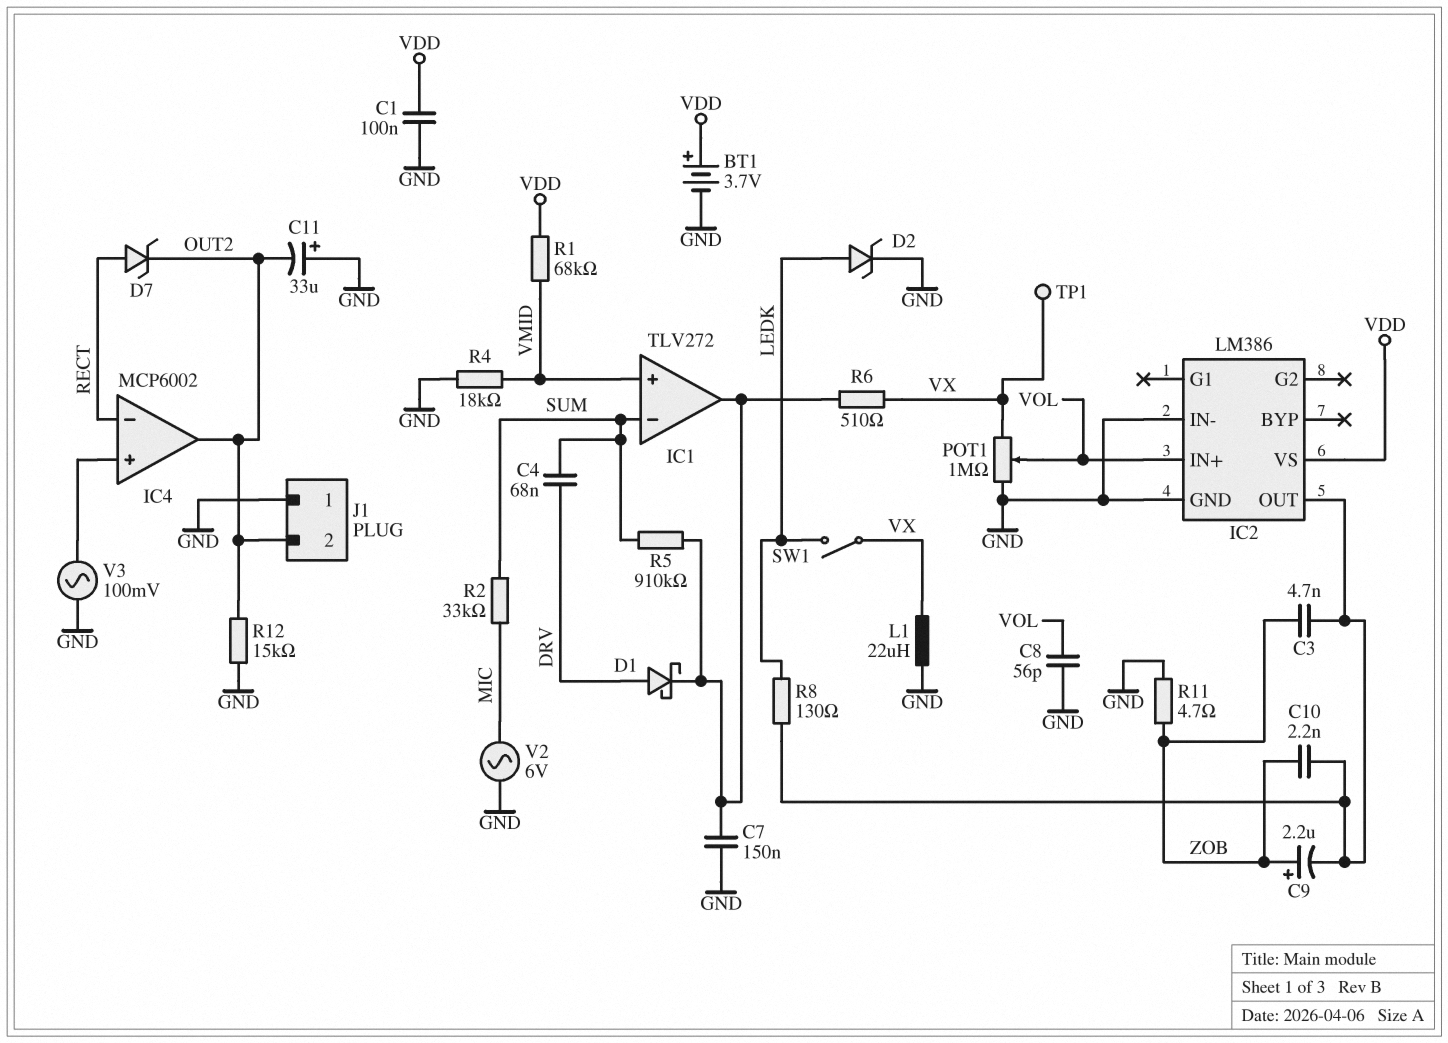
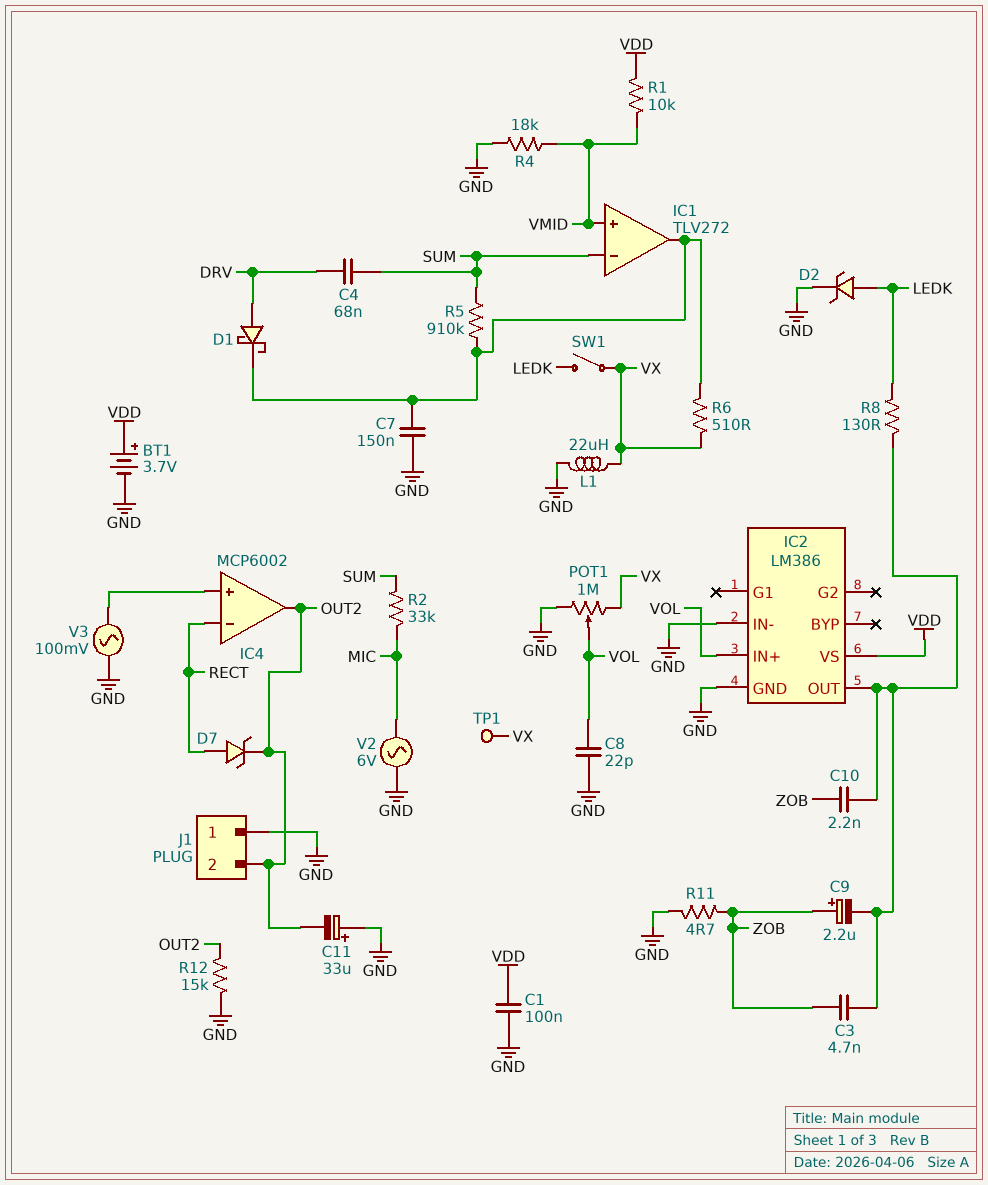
C8: 56pF (GND, VOL) -> 22pF (GND, VOL)
R1: 68k (VDD, VMID) -> 10k (VDD, VMID)

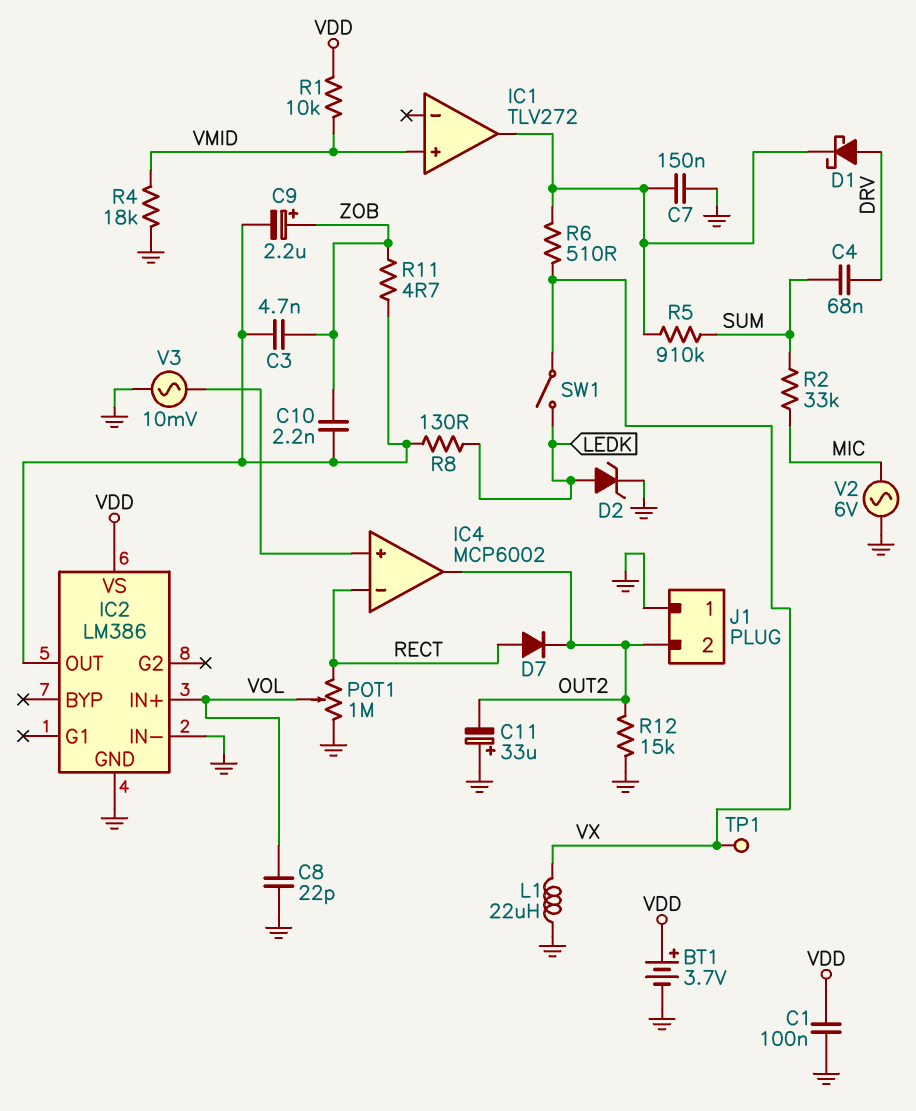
D7: zener (A RECT, K OUT2) -> diode (A RECT, K OUT2)
IC1 pin in-: SUM -> none
POT1: 1M (GND, VX, wiper VOL) -> 1M (GND, RECT, wiper VOL)
R11: 4.7 (GND, ZOB) -> 4.7 (IC2/OUT, ZOB)
V3: AC 100mV (GND, IC4/in+) -> AC 10mV (GND, IC4/in+)

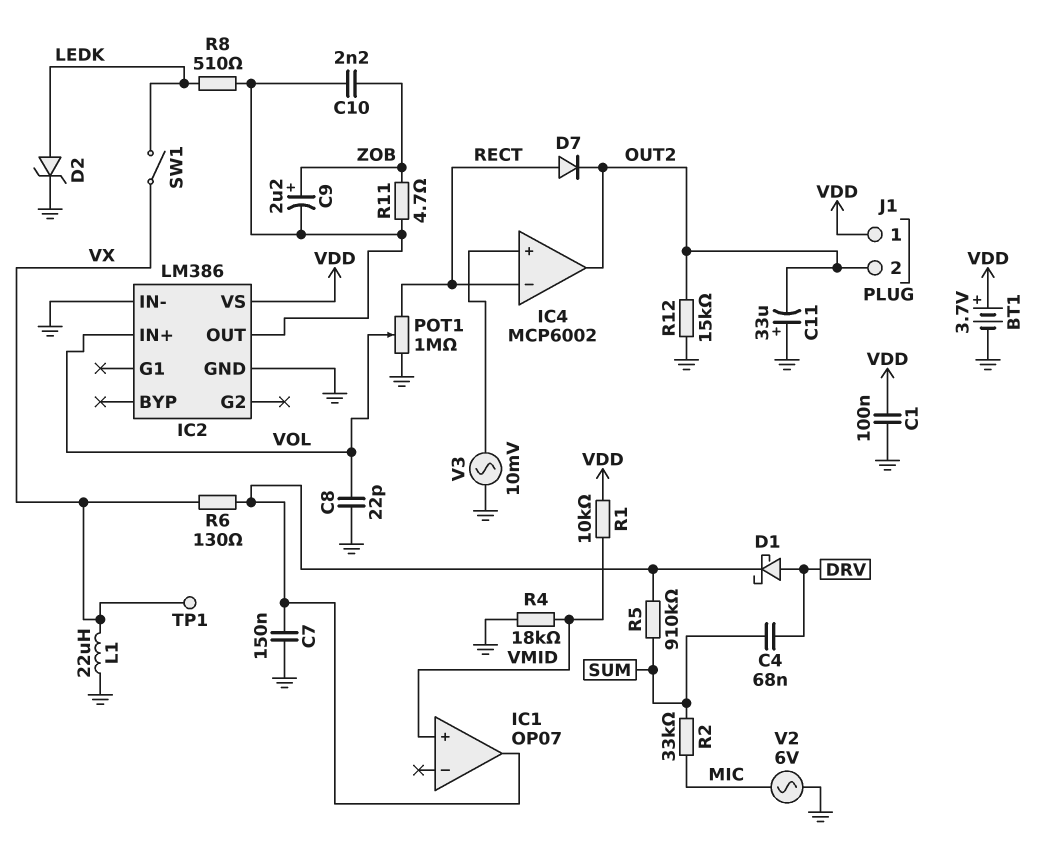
C3: 4.7nF (IC2/OUT, ZOB) -> none
IC1: TLV272 -> OP07
J1 pin 1: GND -> VDD
R6: 510 (IC1/out, VX) -> 130 (IC1/out, VX)
R8: 130 (IC2/OUT, LEDK) -> 510 (IC2/OUT, LEDK)

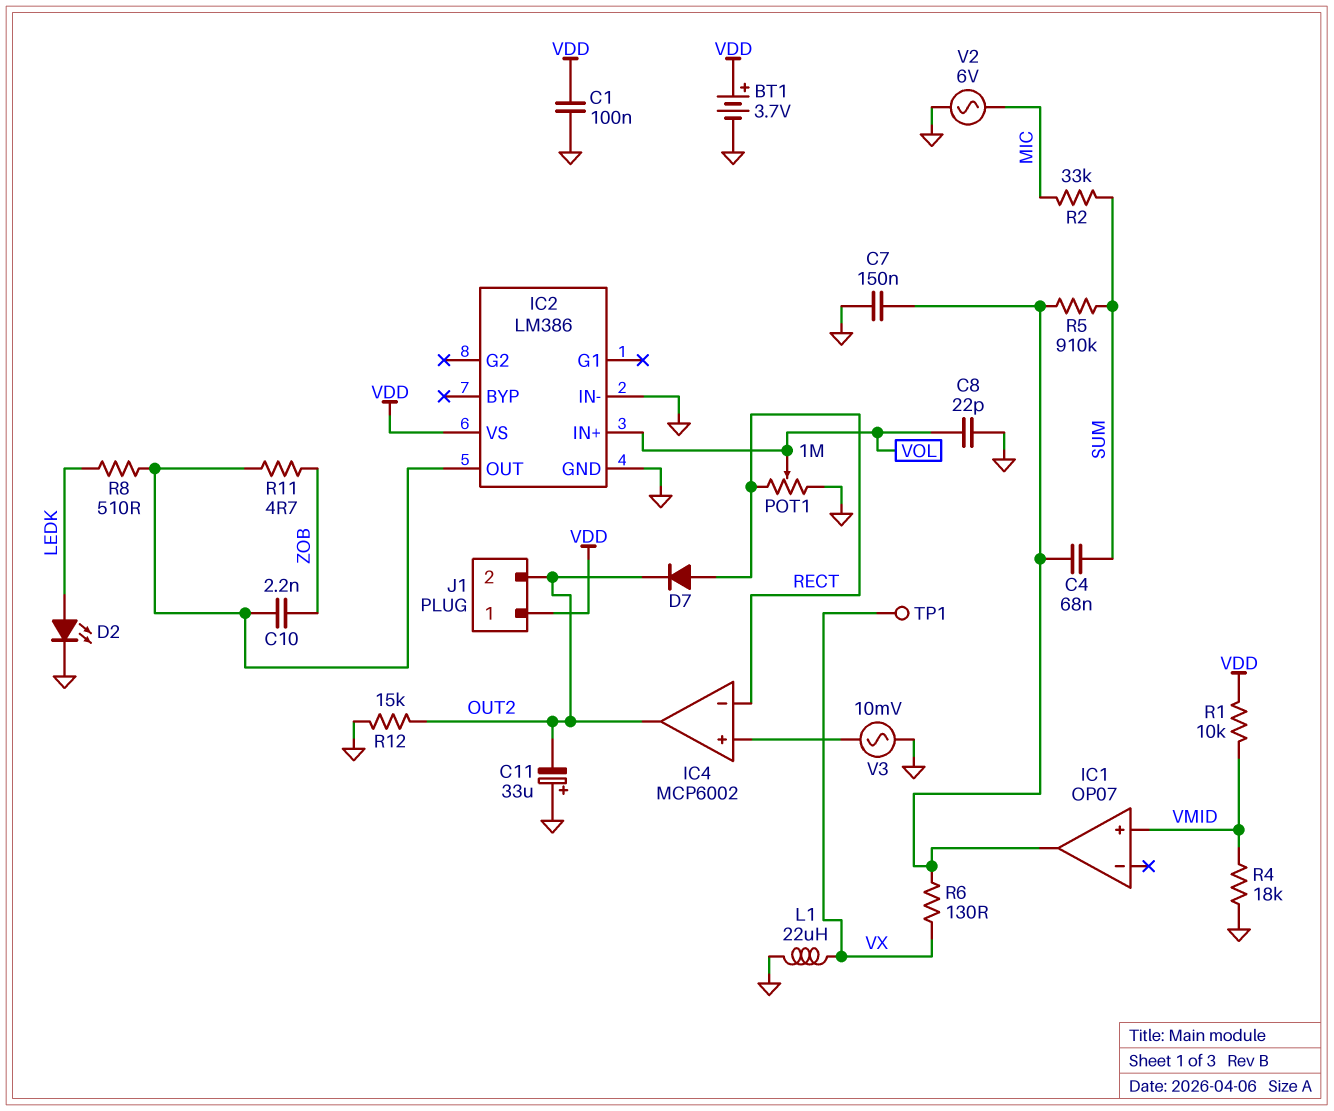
C4: 68nF (DRV, SUM) -> 68nF (IC1/out, SUM)
C9: 2.2uF (plus ZOB, minus IC2/OUT) -> none
D1: schottky (A DRV, K IC1/out) -> none
D2: zener (A LEDK, K GND) -> LED (A LEDK, K GND)
SW1: switch (LEDK, VX) -> none

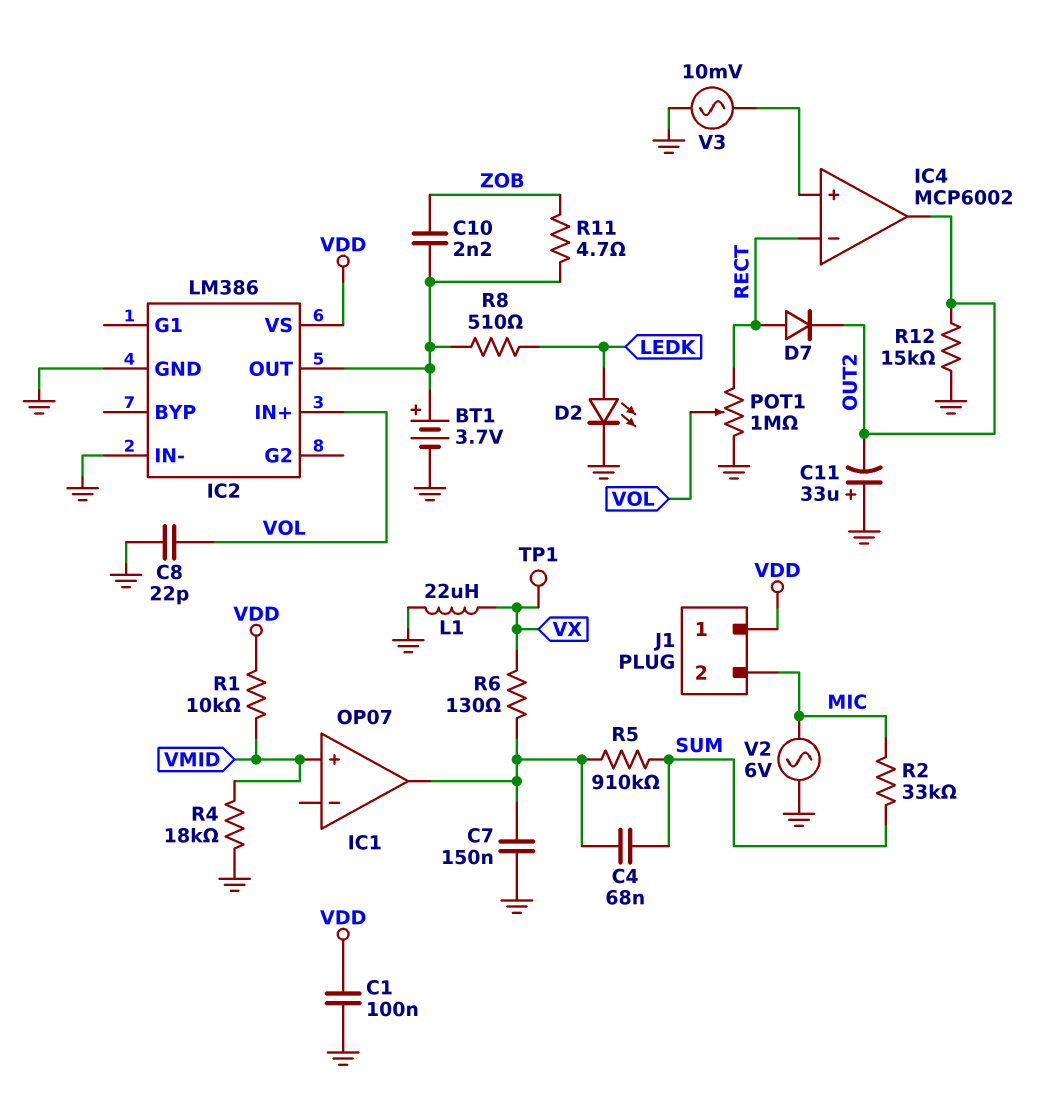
BT1: 3.7V (plus VDD, minus GND) -> 3.7V (plus IC2/OUT, minus GND)
J1 pin 2: OUT2 -> MIC

